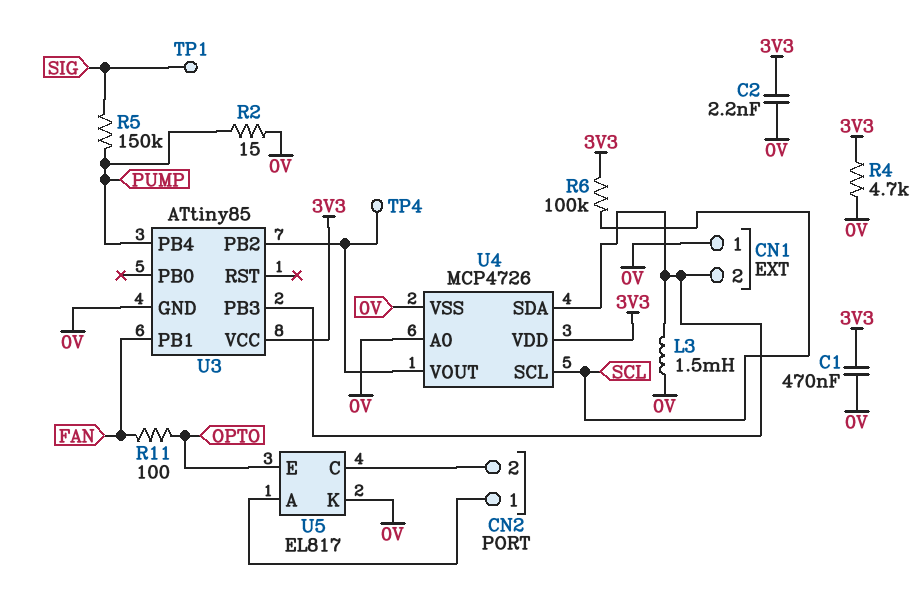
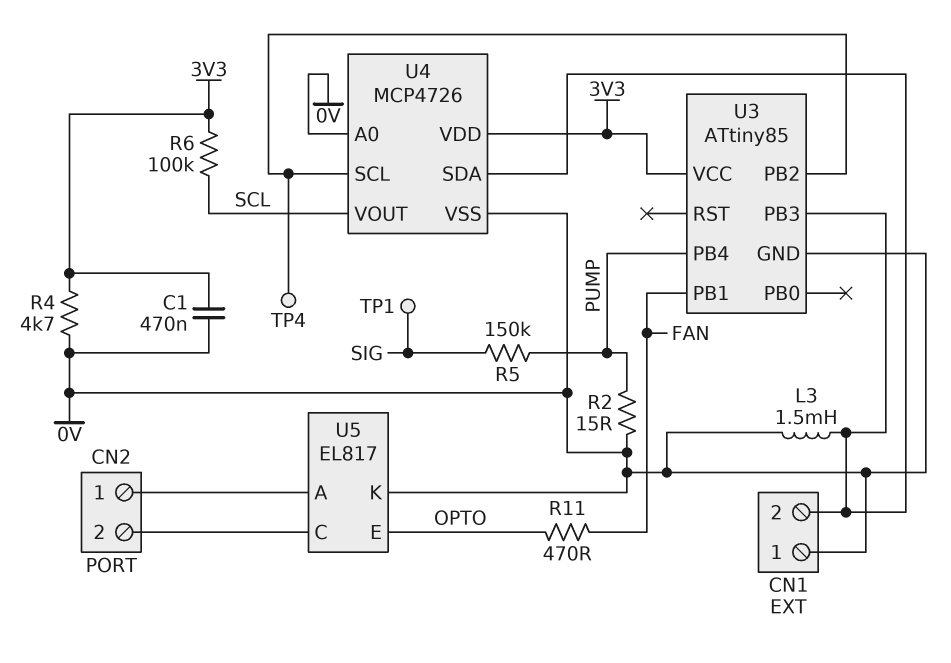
C2: 2.2nF (0V, 3V3) -> none
R11: 100 (FAN, OPTO) -> 470 (FAN, OPTO)
U4 pin SCL: SCL -> U3/PB2
U4 pin VOUT: U3/PB2 -> SCL

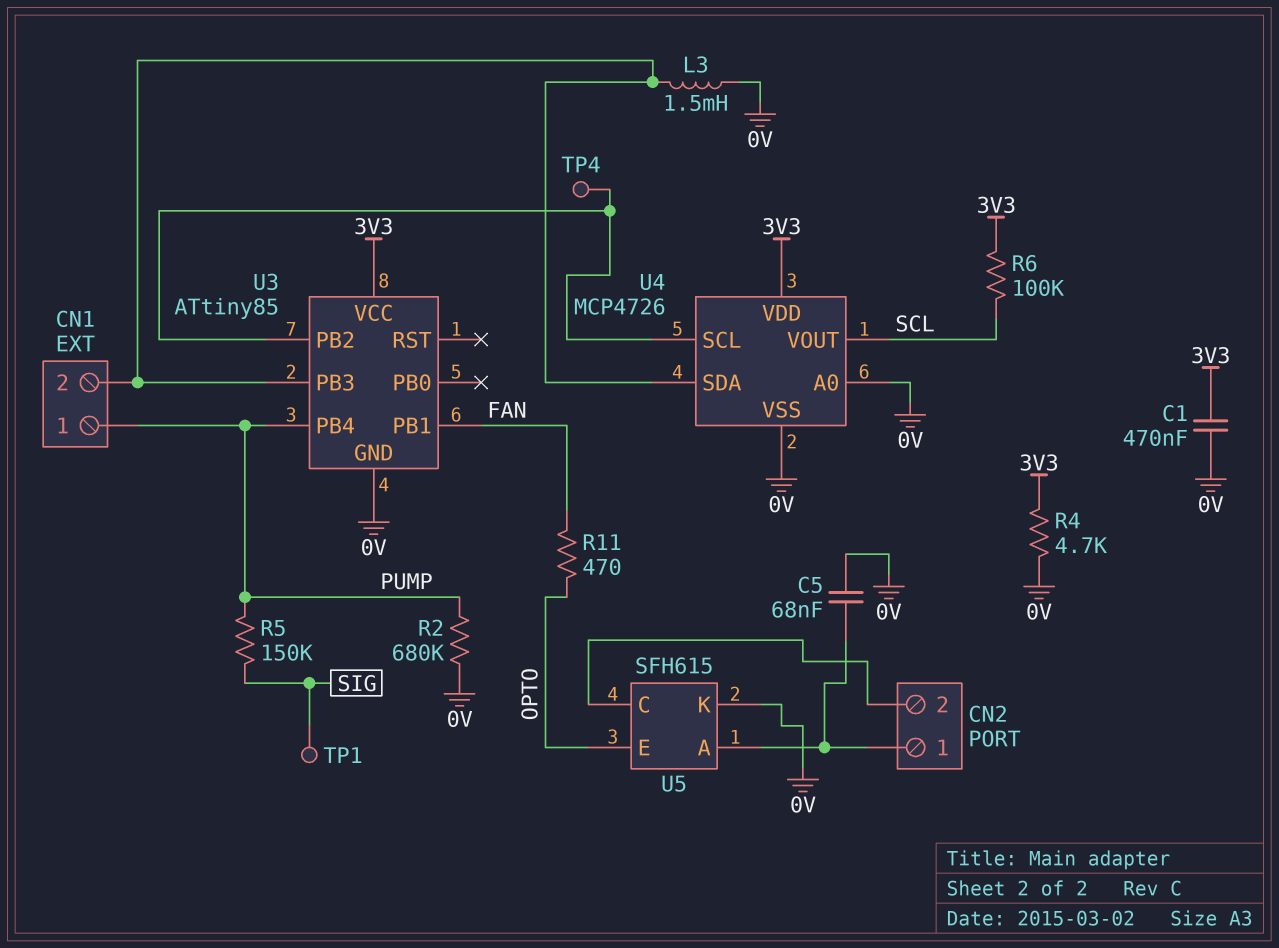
C5: none -> 68nF (0V, CN2/1)
CN1 pin 1: 0V -> PUMP
R2: 15 (0V, PUMP) -> 680k (0V, PUMP)
U5: EL817 -> SFH615

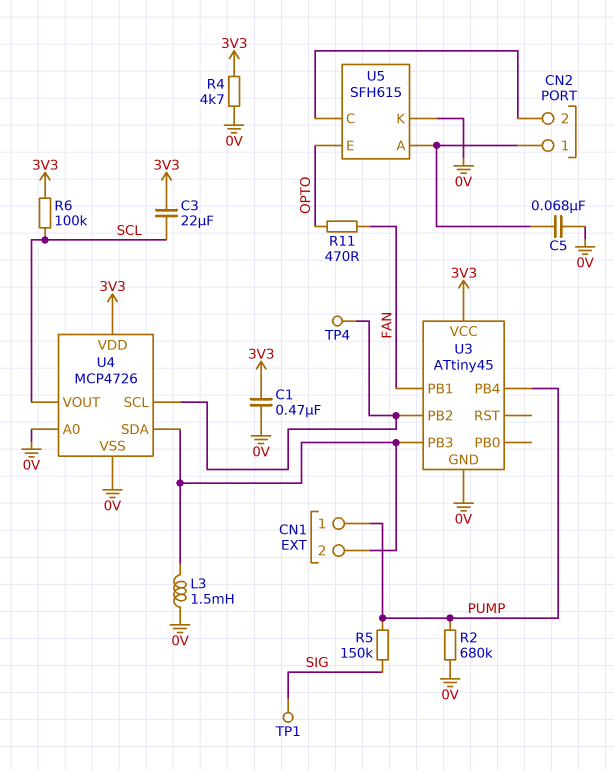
C3: none -> 22uF (3V3, SCL)
U3: ATtiny85 -> ATtiny45

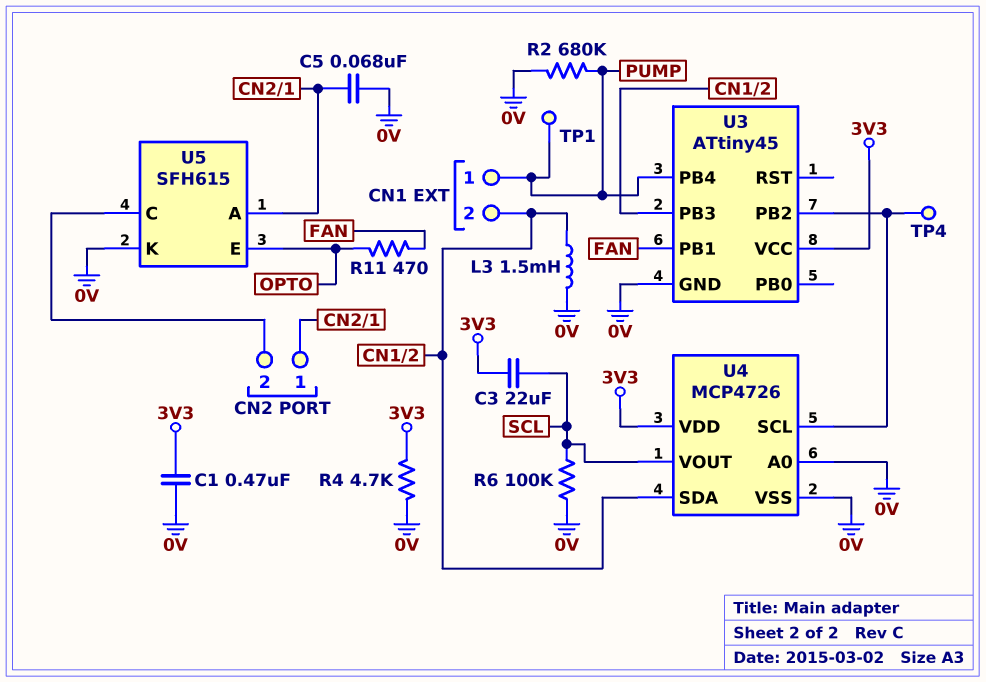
R5: 150k (PUMP, SIG) -> none
R6: 100k (3V3, SCL) -> 100k (0V, SCL)
TP1: test point (SIG) -> test point (PUMP)

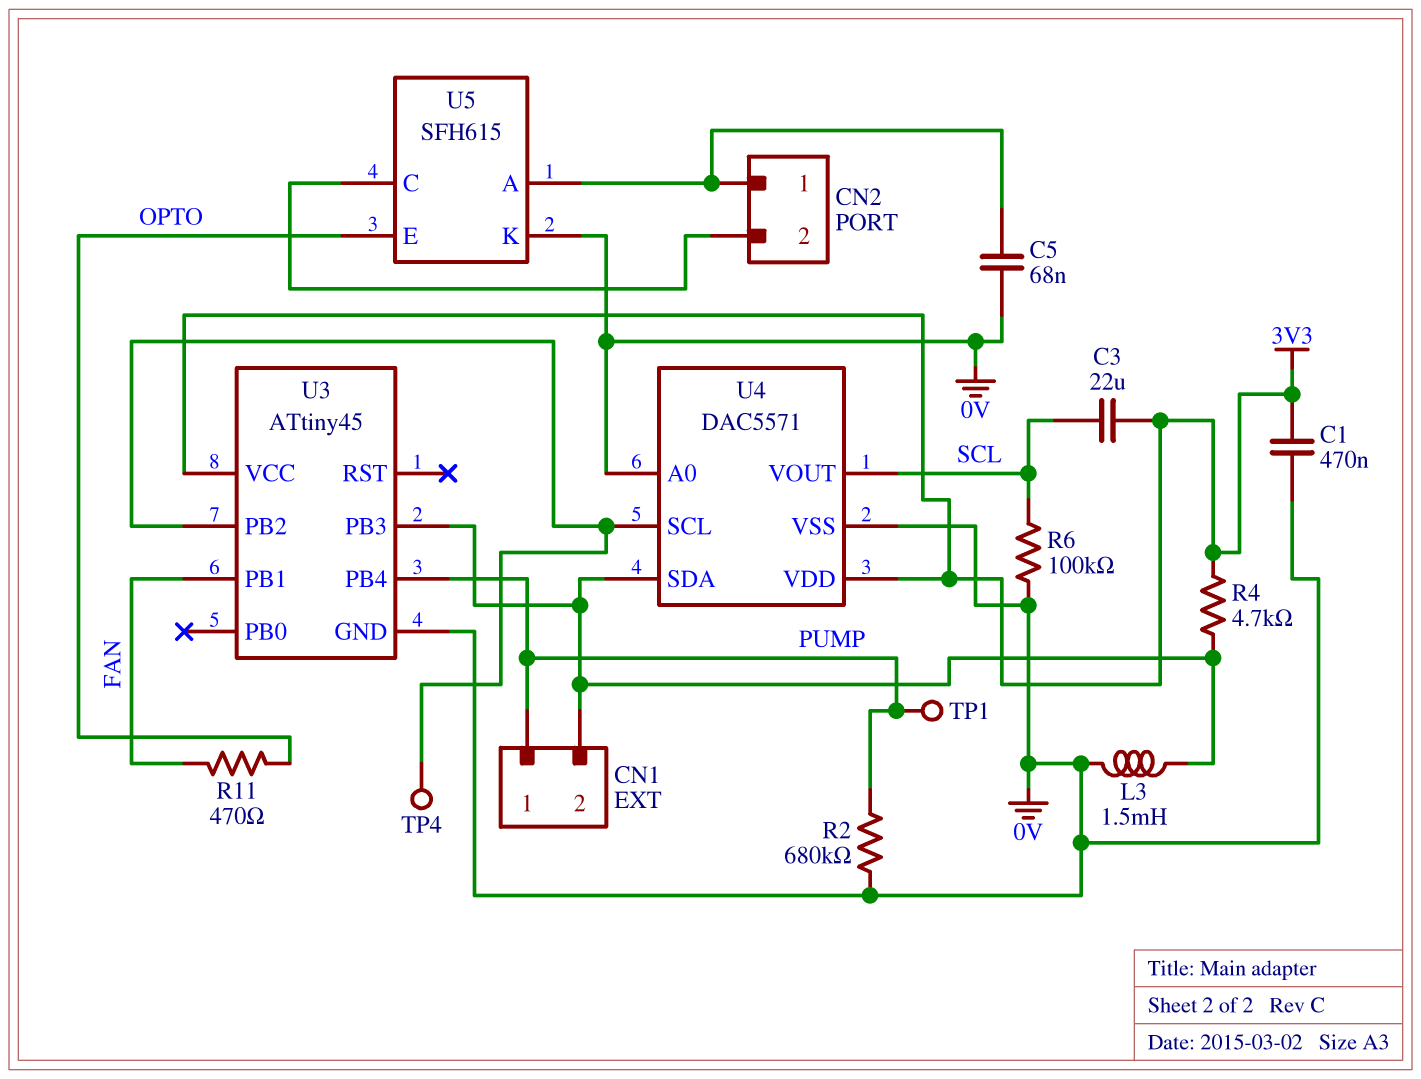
R4: 4.7k (0V, 3V3) -> 4.7k (3V3, CN1/2)
U4: MCP4726 -> DAC5571

